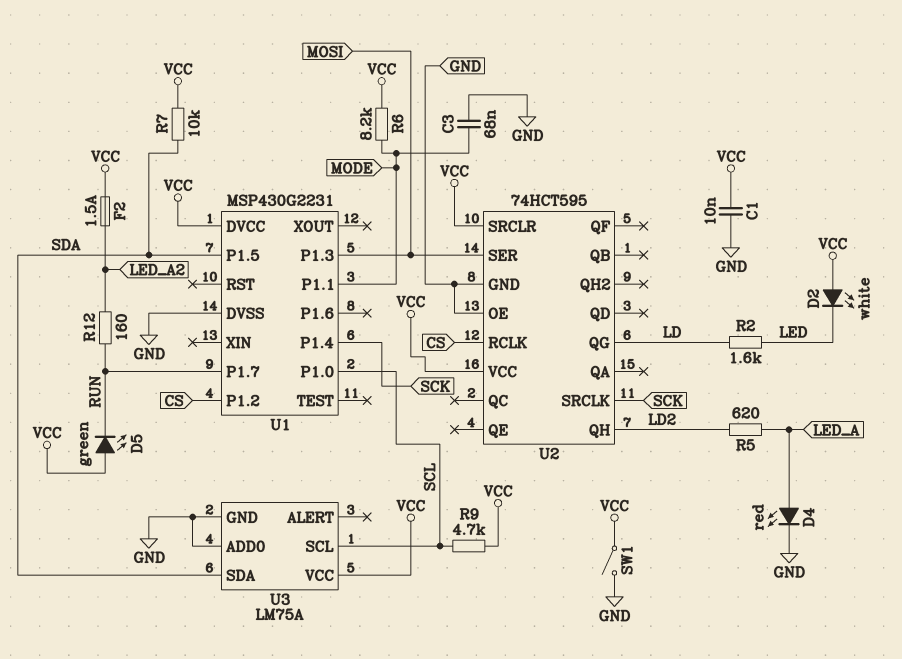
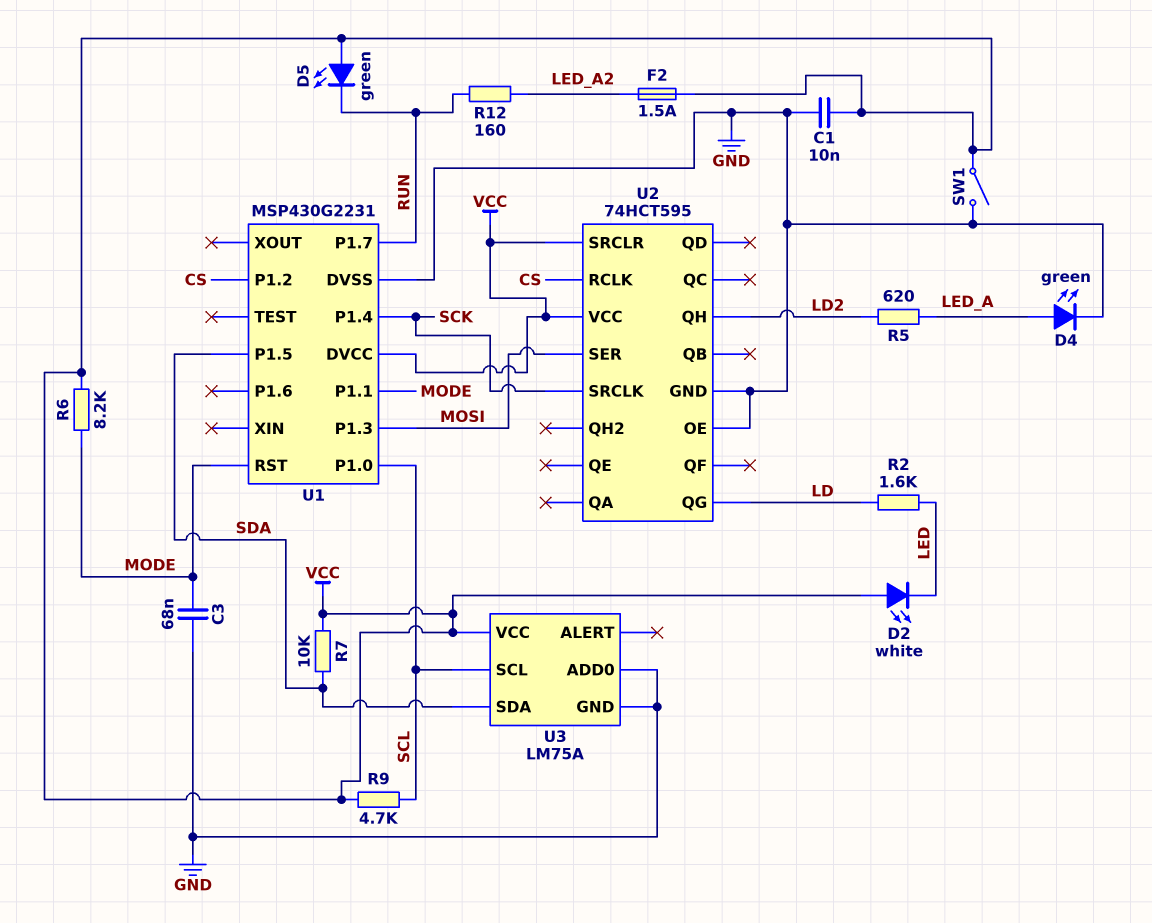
D4: LED red (A LED_A, K GND) -> LED green (A LED_A, K GND)
U1 pin RST: none -> MODE

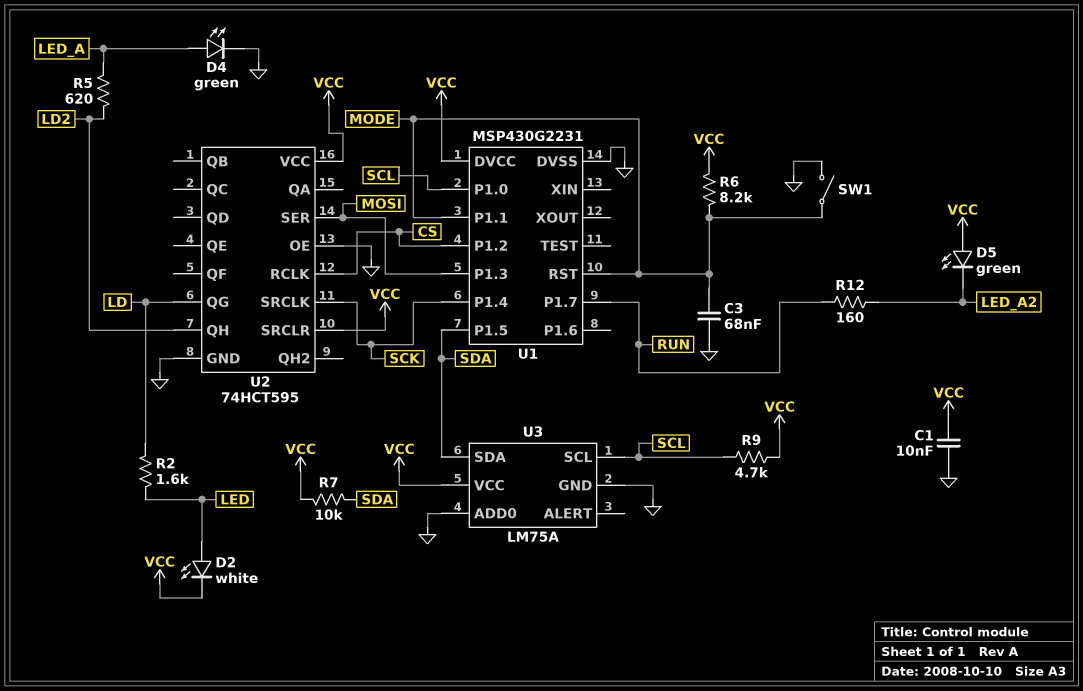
D2: LED white (A VCC, K LED) -> LED white (A LED, K VCC)
D5: LED green (A VCC, K RUN) -> LED green (A VCC, K LED_A2)
F2: 1.5A (LED_A2, VCC) -> none
SW1: switch (GND, VCC) -> switch (GND, MODE)

